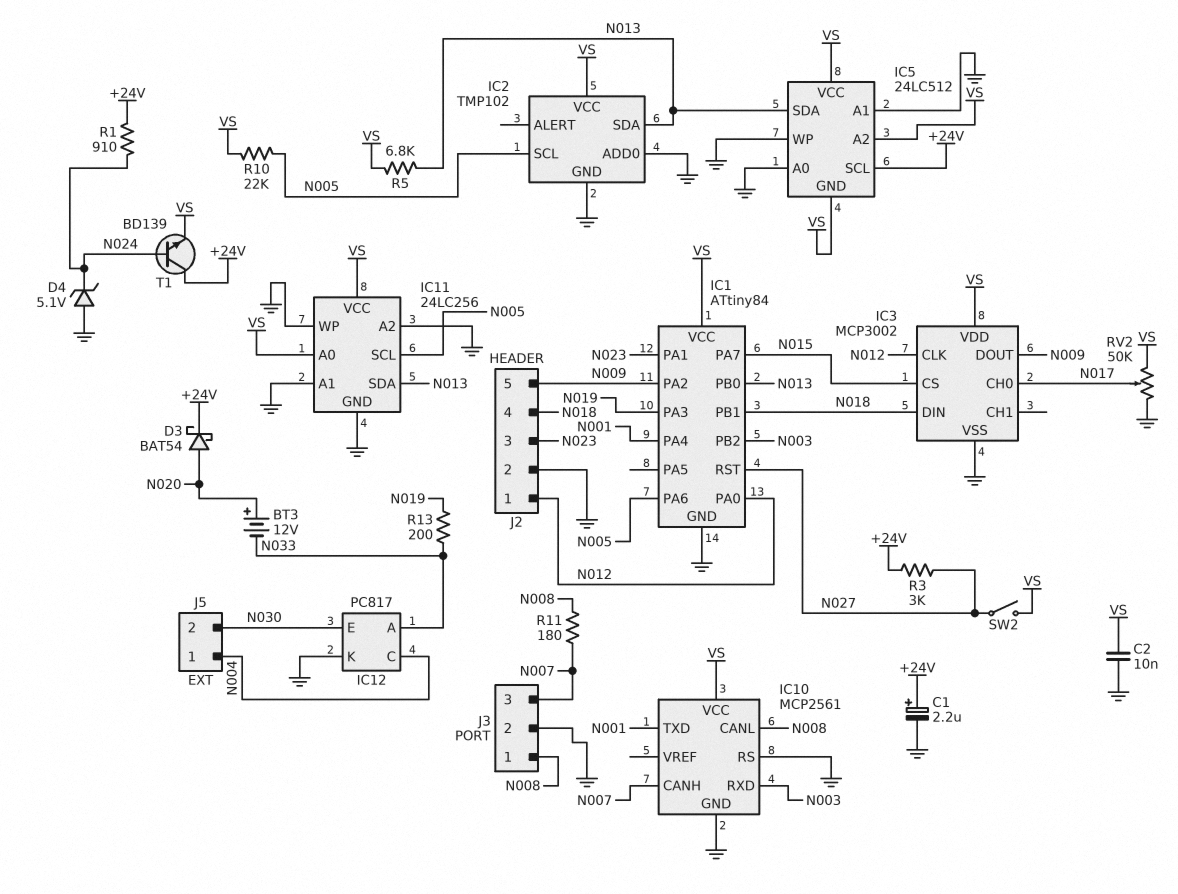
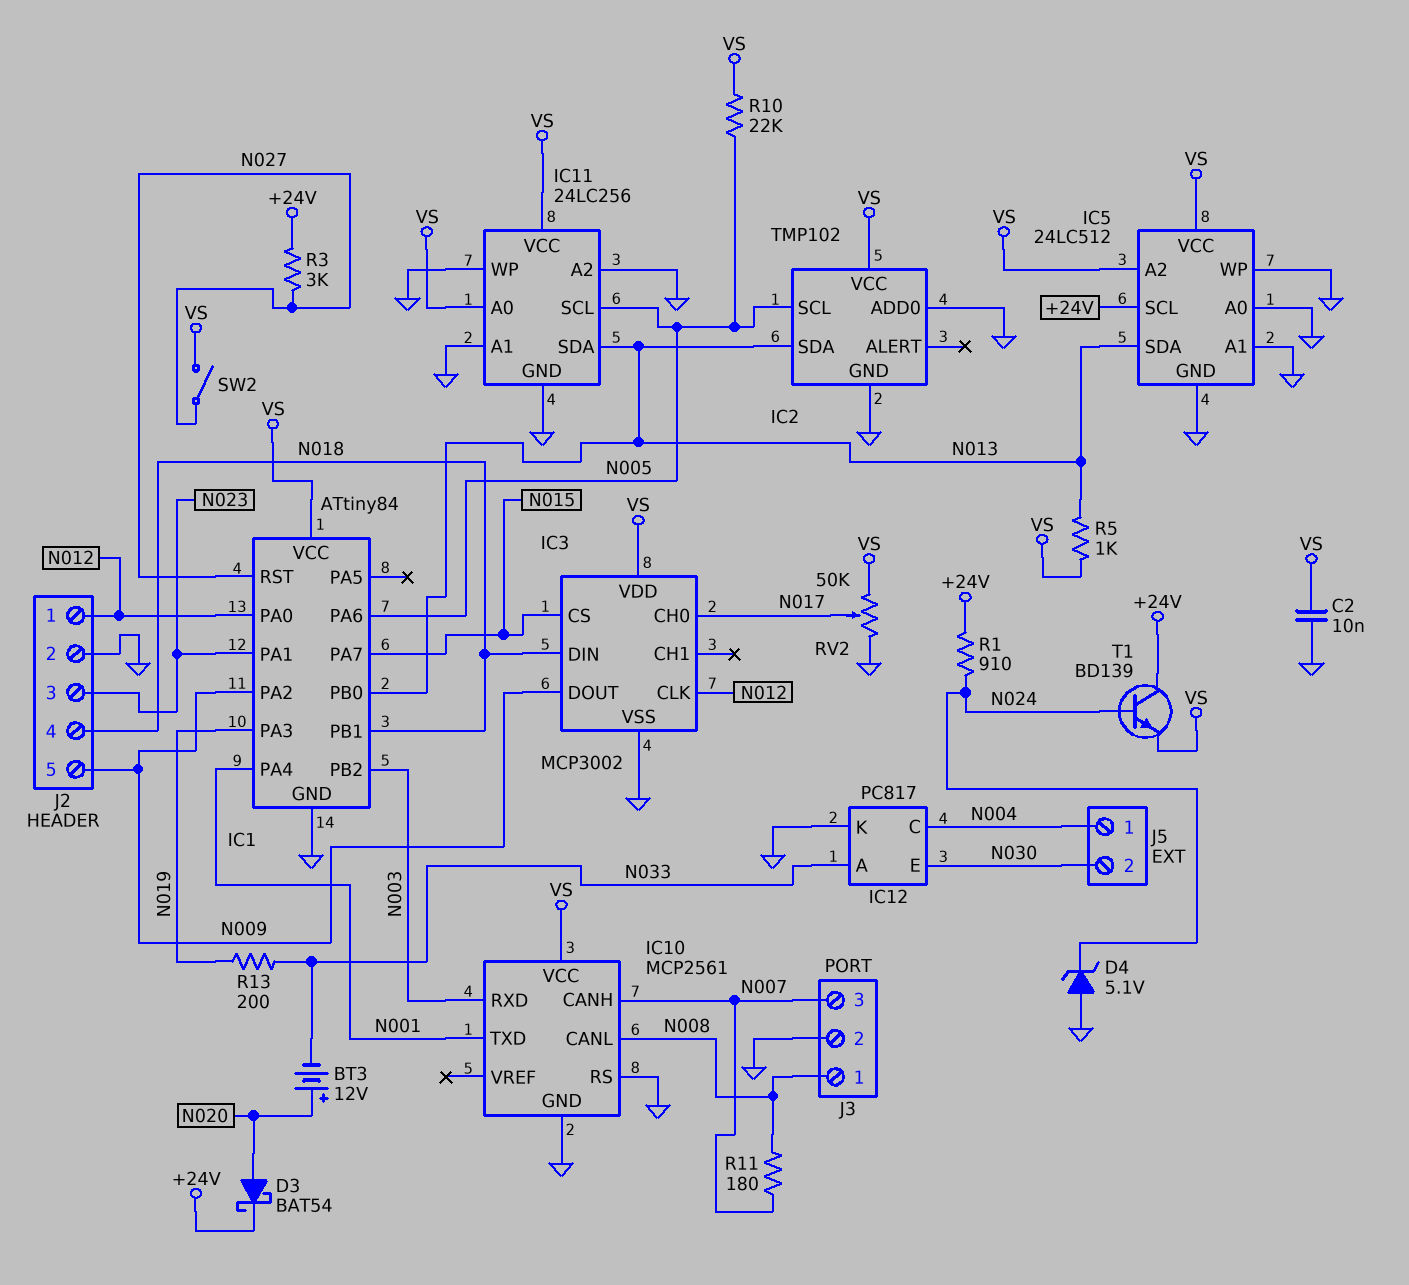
C1: 2.2uF (plus +24V, minus GND) -> none
IC5 pin GND: VS -> GND
R5: 6.8k (N013, VS) -> 1k (N013, VS)

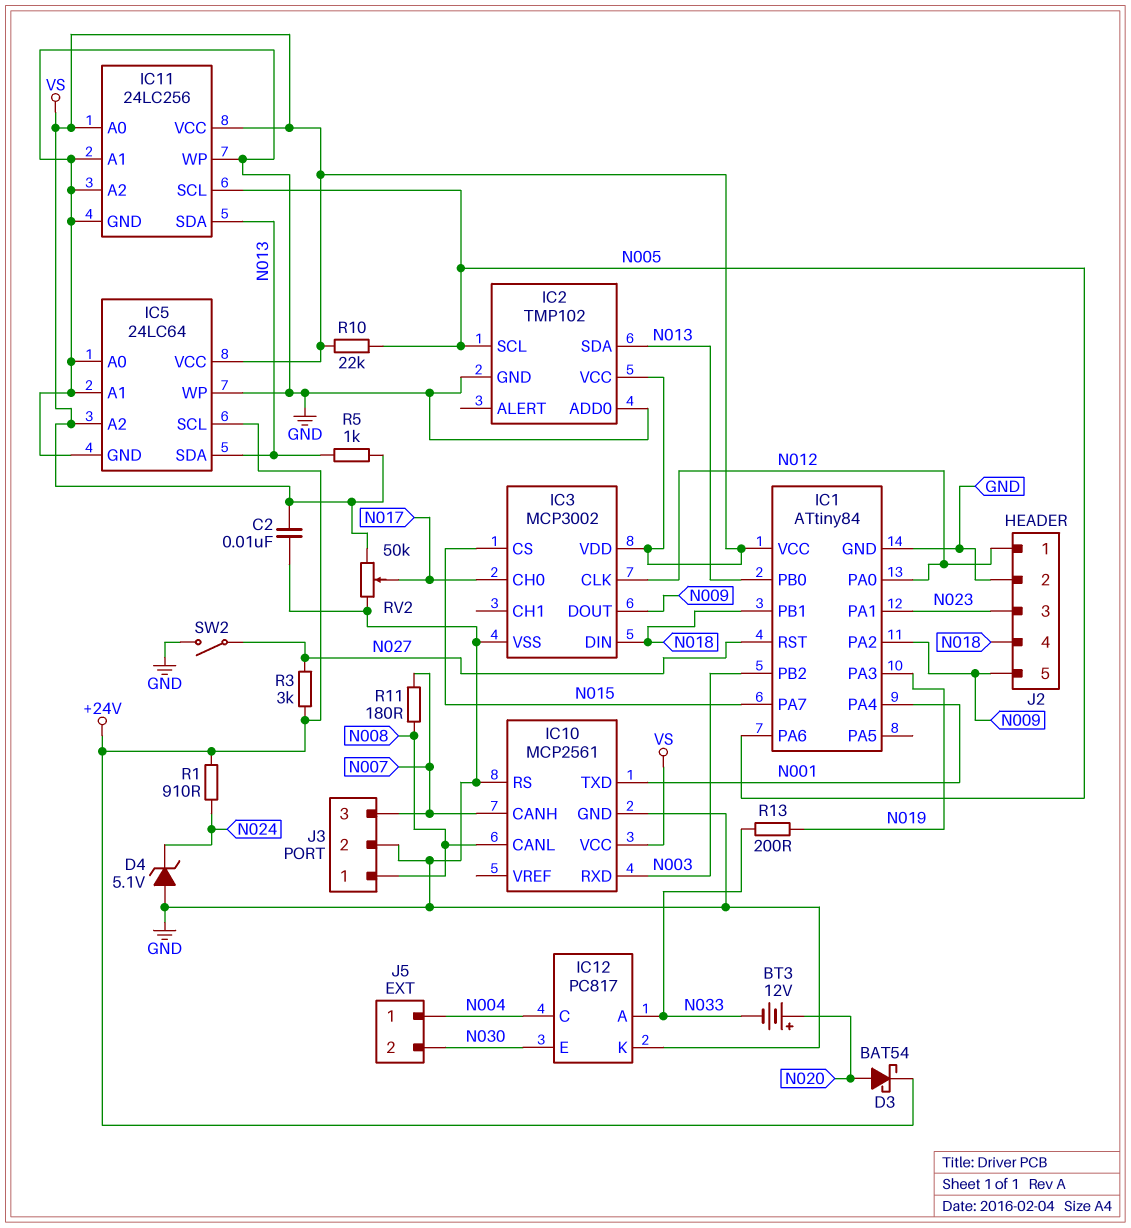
IC5: 24LC512 -> 24LC64
SW2: switch (N027, VS) -> switch (GND, N027)
T1: NPN BD139 (B N024, C +24V, E VS) -> none

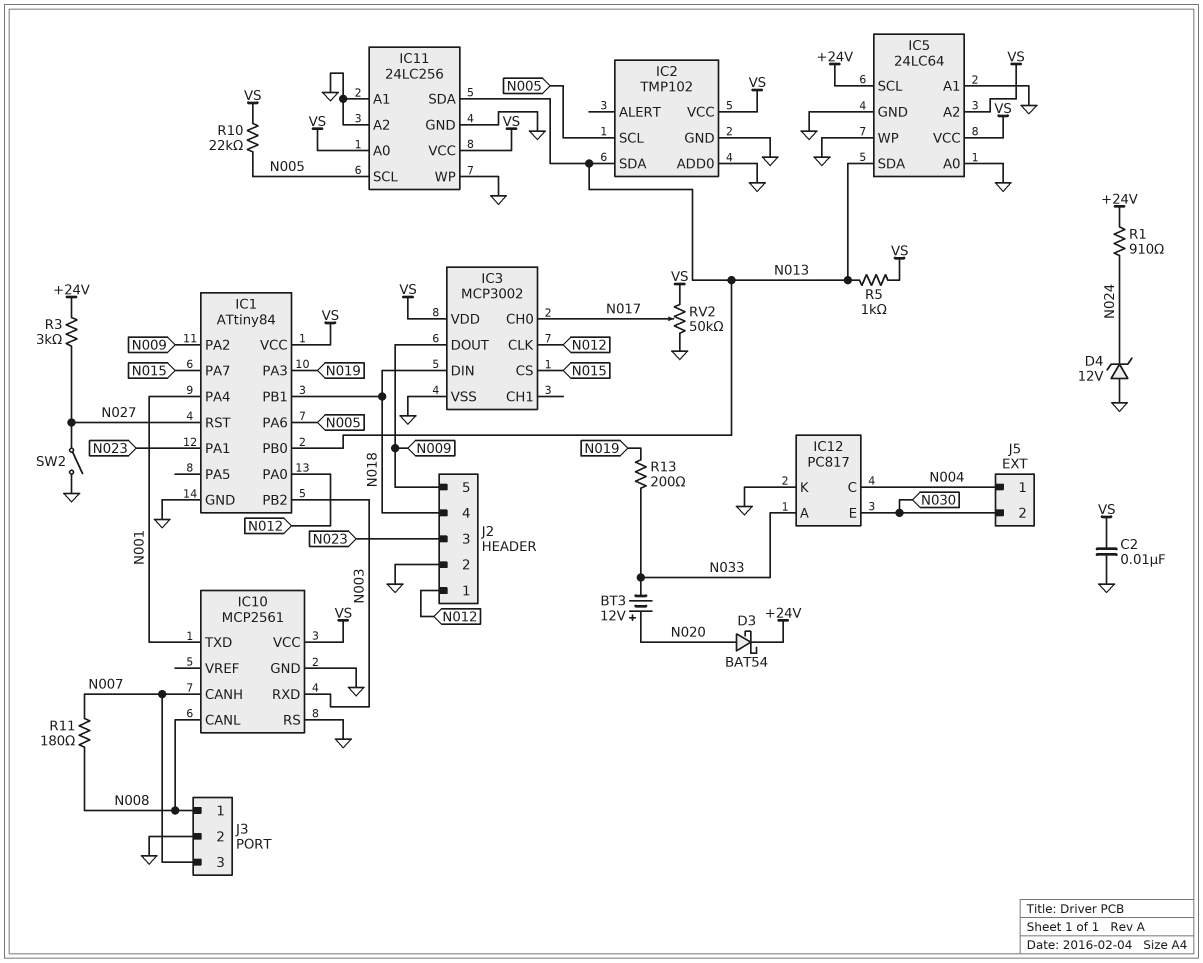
D4: zener 5.1V (A GND, K N024) -> zener 12V (A GND, K N024)

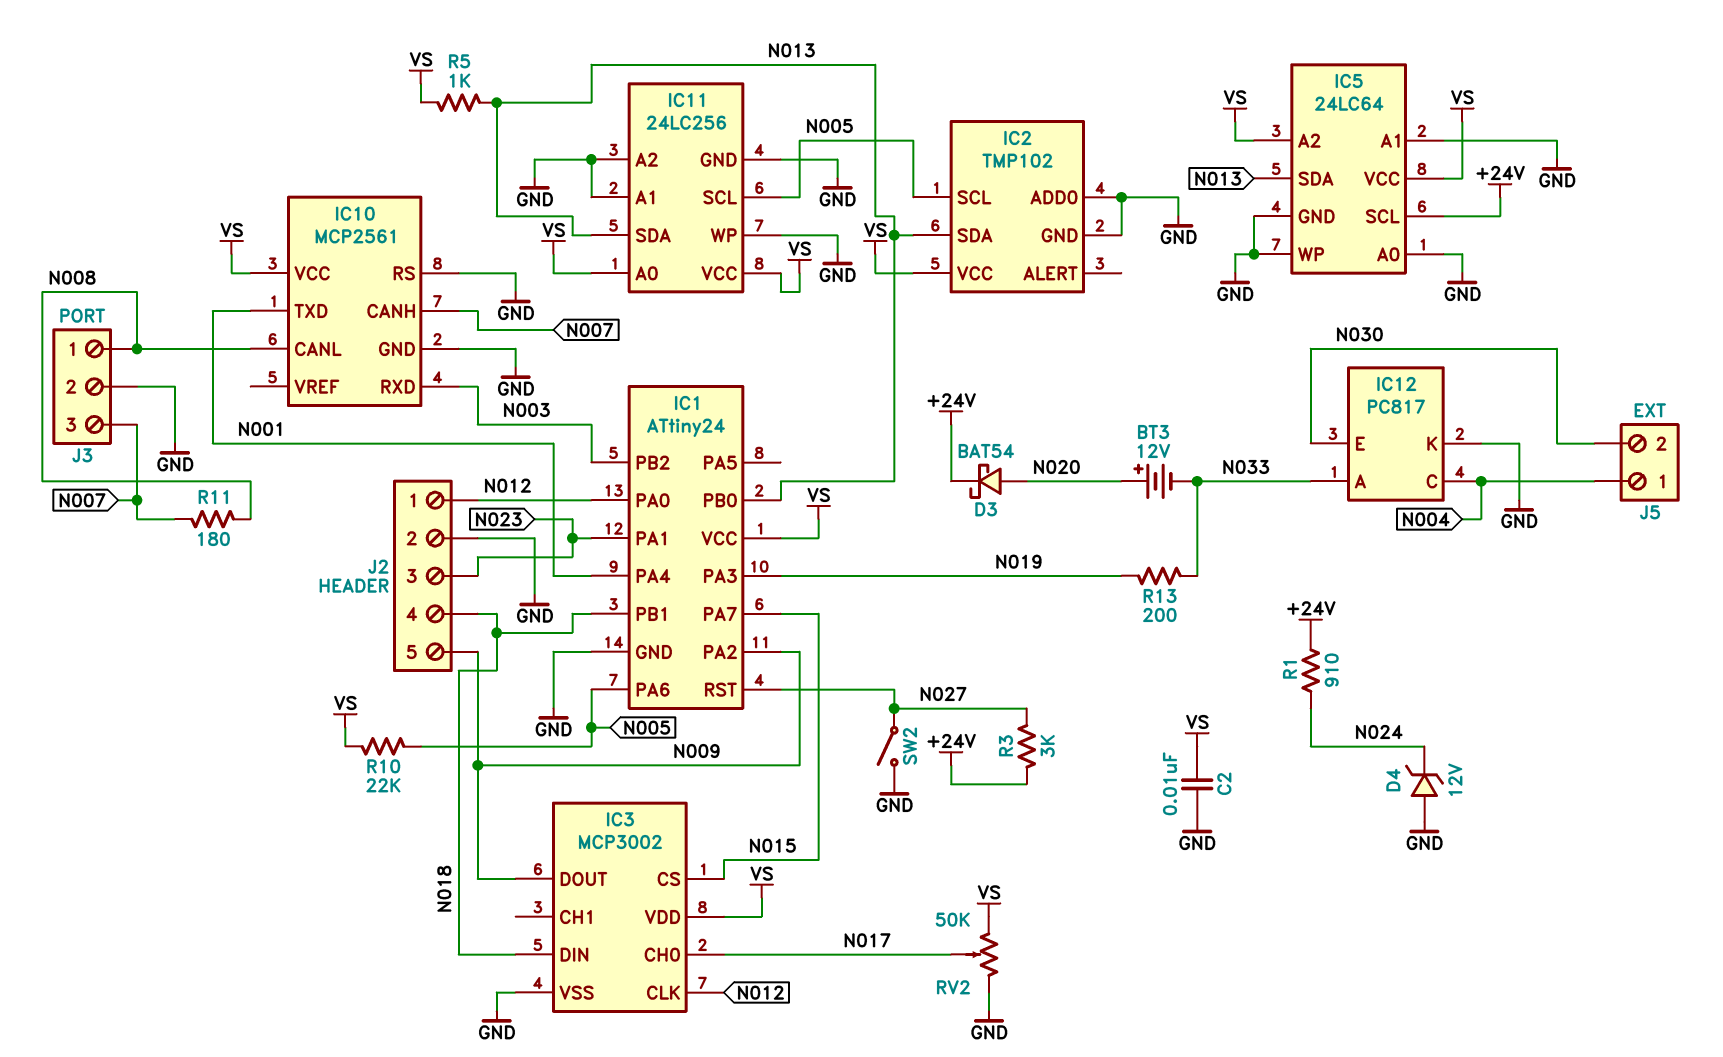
IC1: ATtiny84 -> ATtiny24

